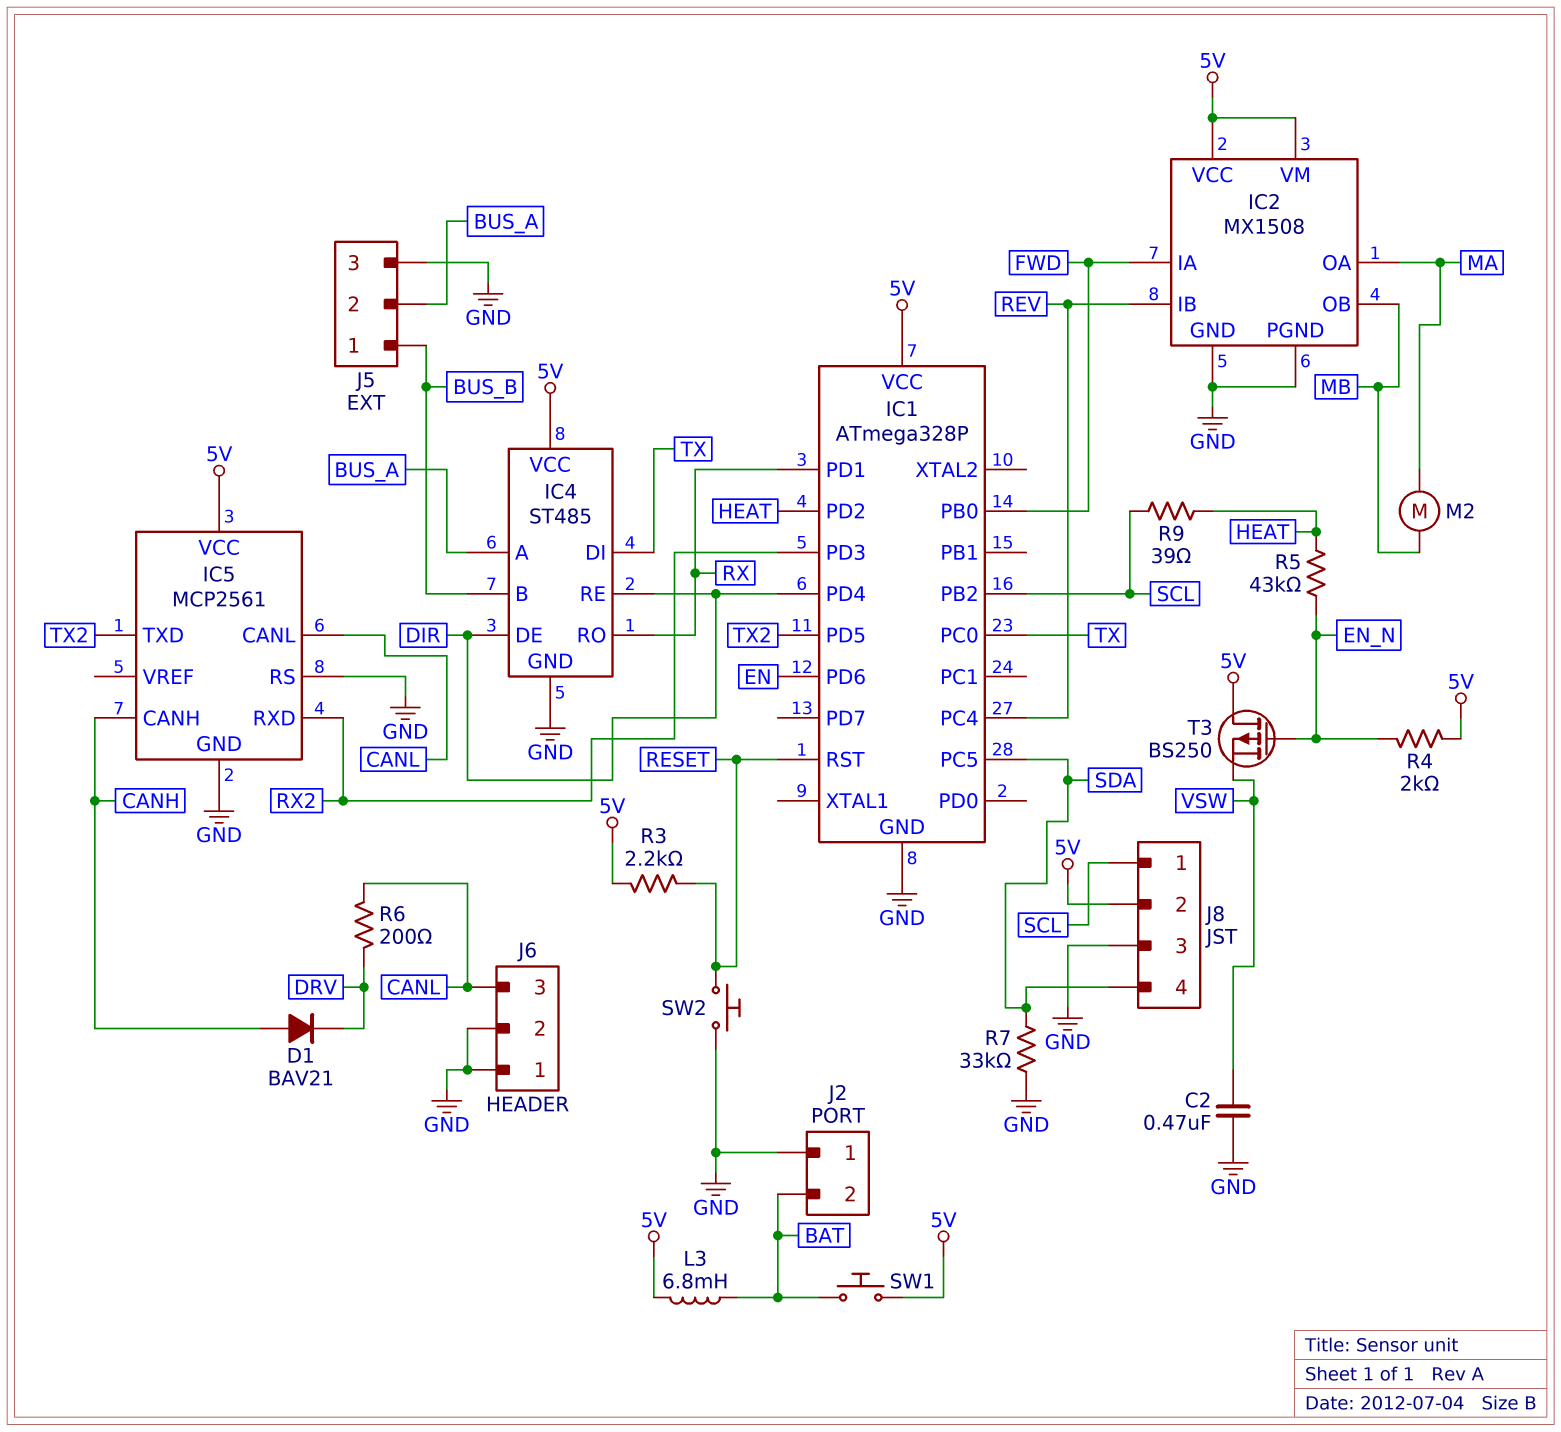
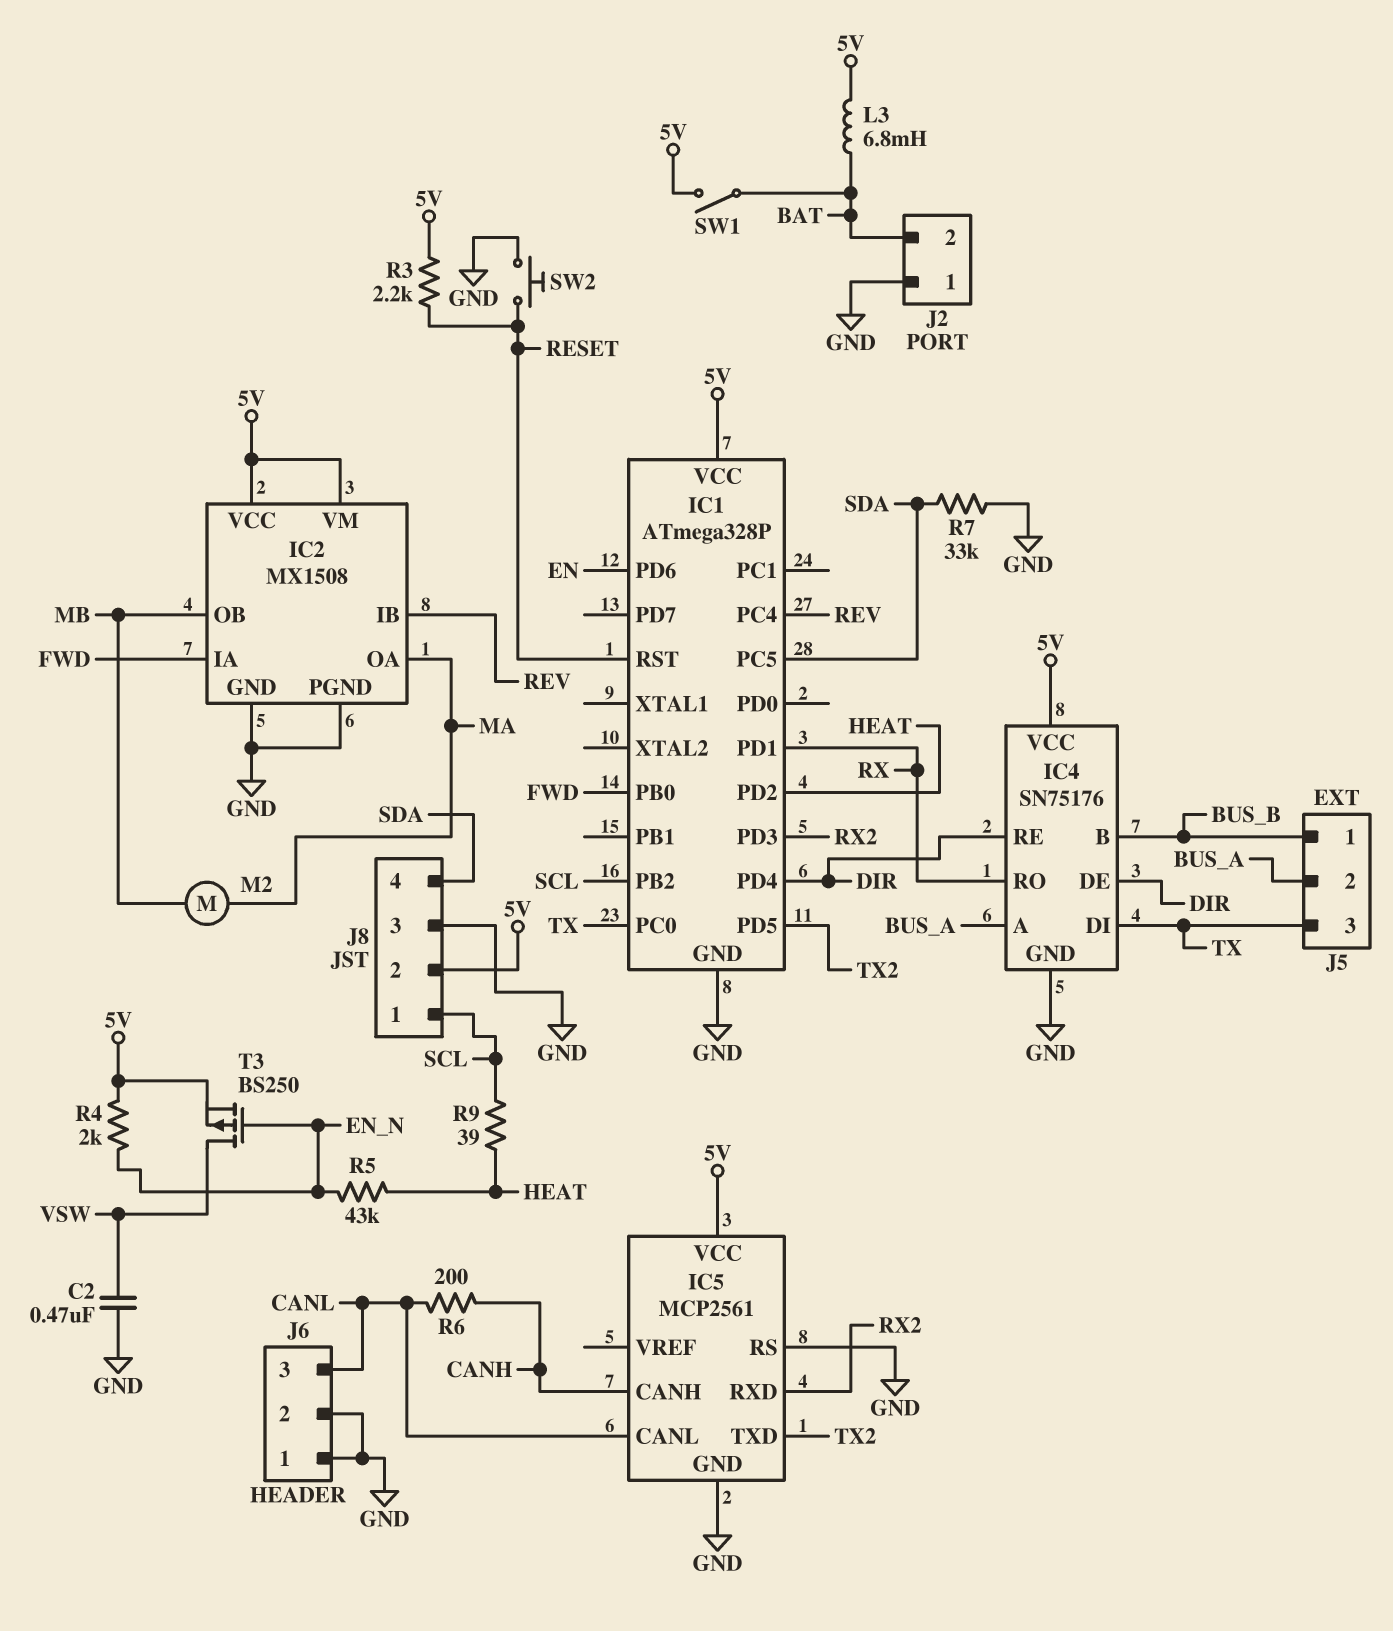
D1: diode BAV21 (A CANH, K DRV) -> none
IC4: ST485 -> SN75176
J5 pin 3: GND -> TX
R6: 200 (CANL, DRV) -> 200 (CANH, CANL)
SW1: button (5V, BAT) -> switch (5V, BAT)
T3: PMOS BS250 (G EN_N, D 5V, S VSW) -> PMOS BS250 (G EN_N, D VSW, S 5V)

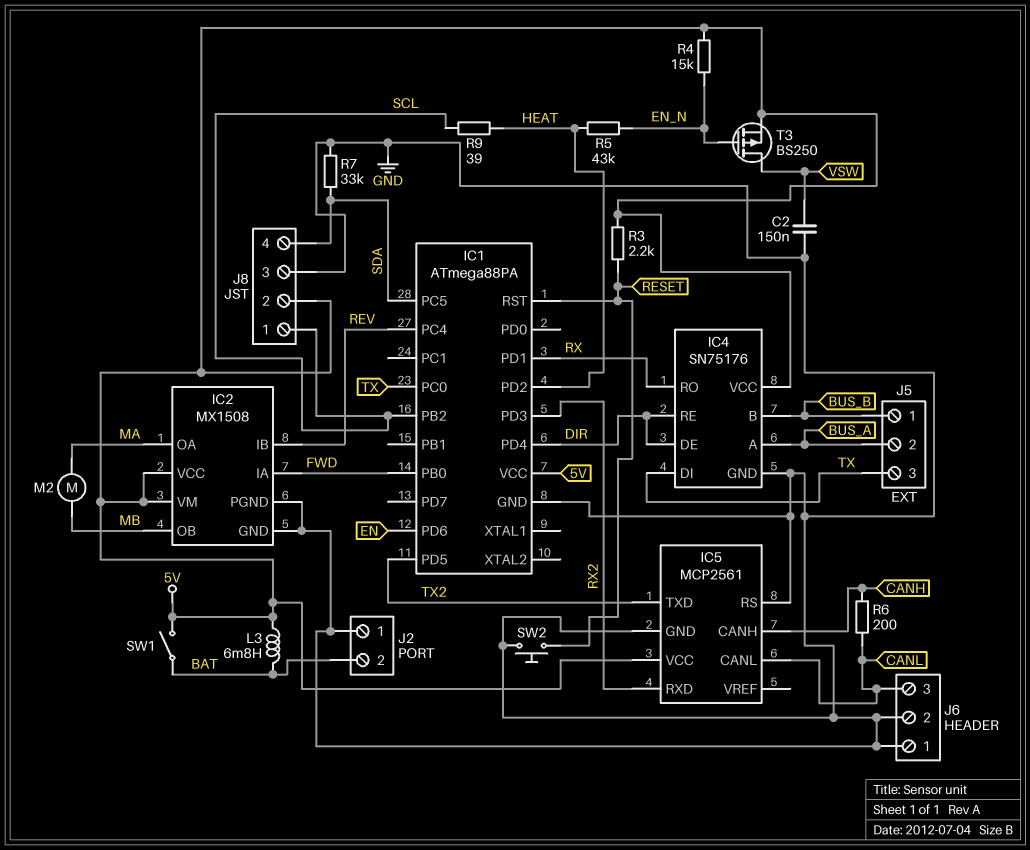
C2: 470nF (GND, VSW) -> 150nF (GND, VSW)
IC1: ATmega328P -> ATmega88PA
R4: 2k (5V, EN_N) -> 15k (5V, EN_N)

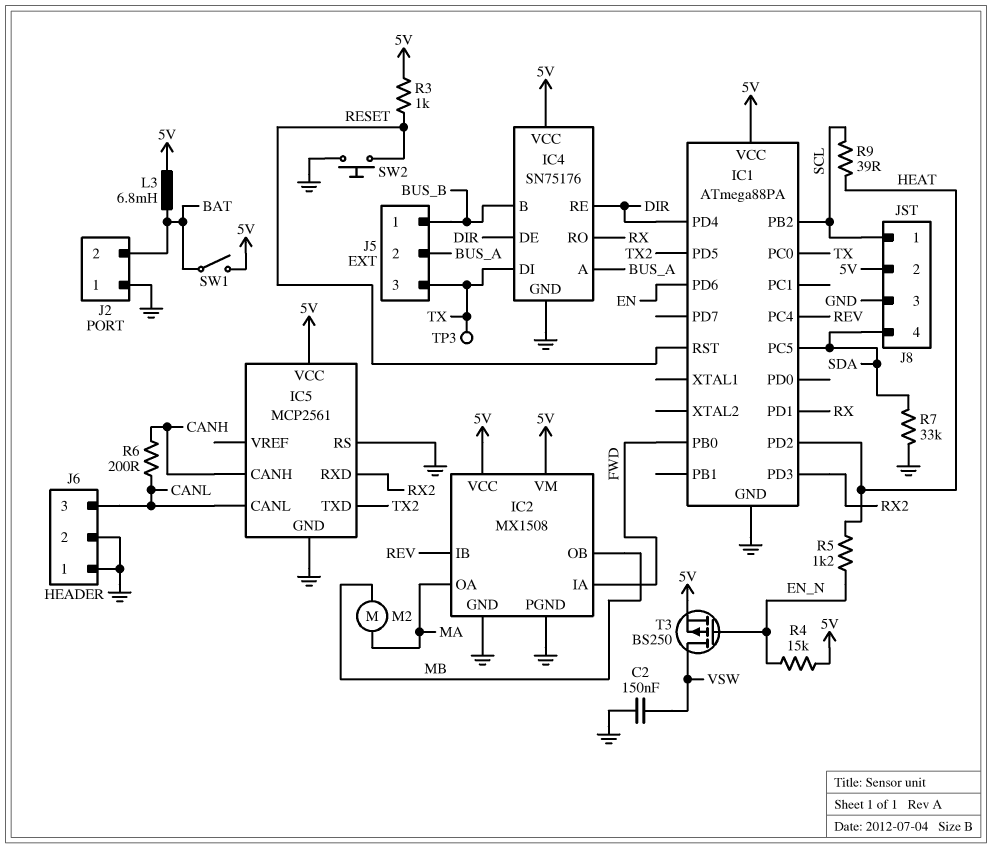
R3: 2.2k (5V, RESET) -> 1k (5V, RESET)
R5: 43k (EN_N, HEAT) -> 1.2k (EN_N, HEAT)
TP3: none -> test point (TX)

